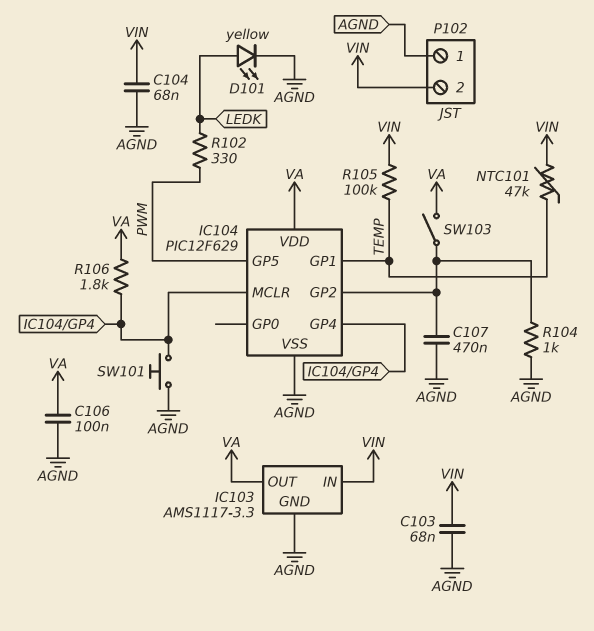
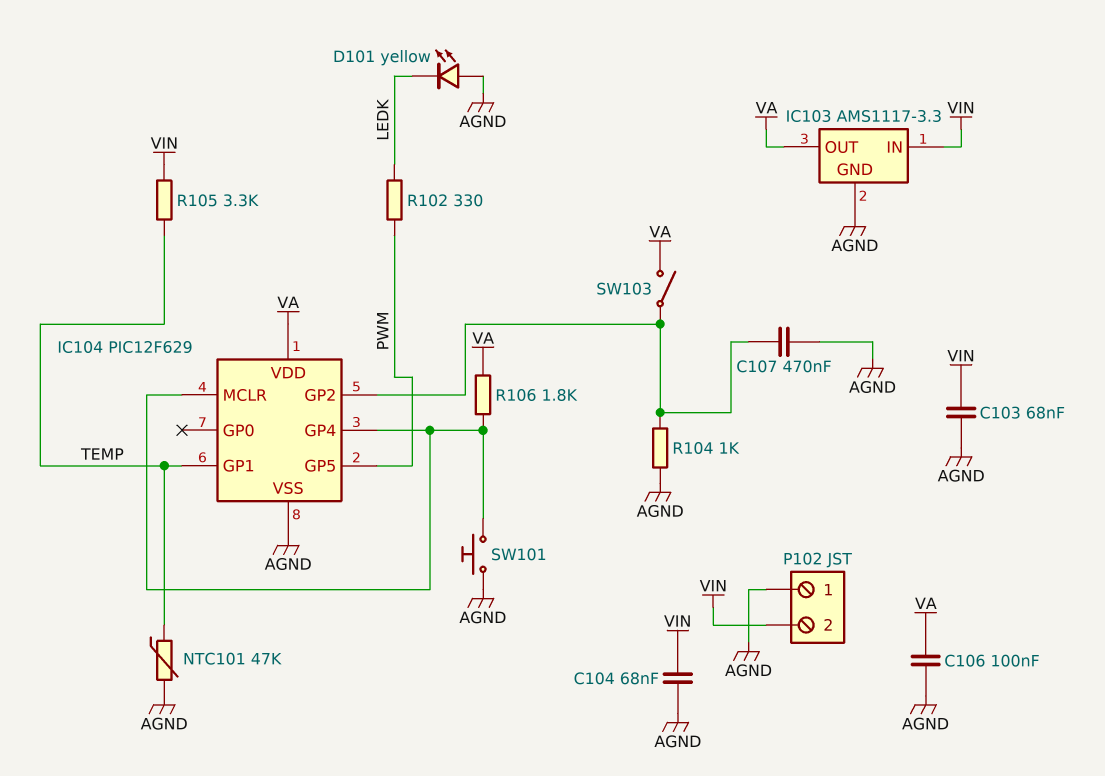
D101: LED yellow (A LEDK, K AGND) -> LED yellow (A AGND, K LEDK)
NTC101: 47k (TEMP, VIN) -> 47k (AGND, TEMP)
R105: 100k (TEMP, VIN) -> 3.3k (TEMP, VIN)

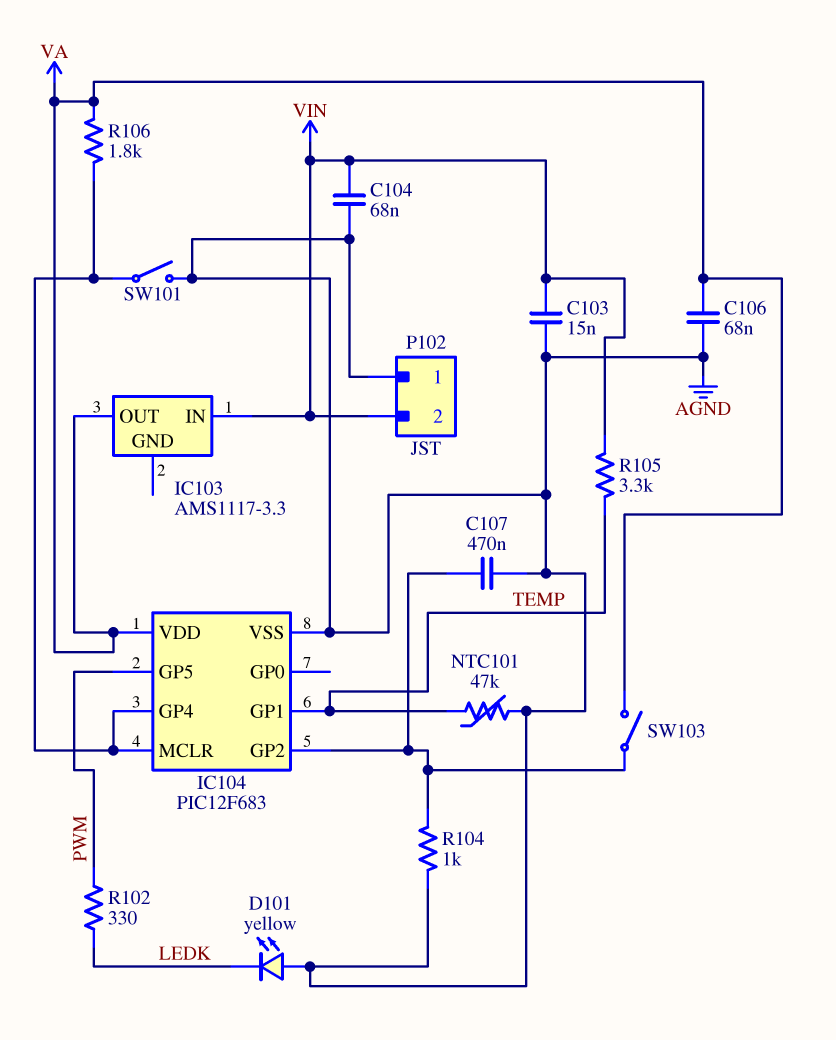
C103: 68nF (AGND, VIN) -> 15nF (AGND, VIN)
C106: 100nF (AGND, VA) -> 68nF (AGND, VA)
IC103 pin GND: AGND -> none
IC104: PIC12F629 -> PIC12F683
SW101: button (AGND, IC104/GP4) -> switch (AGND, IC104/GP4)

